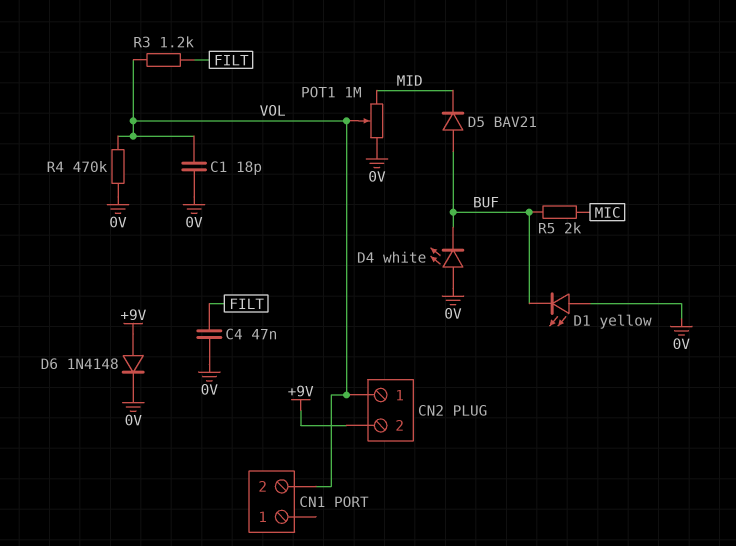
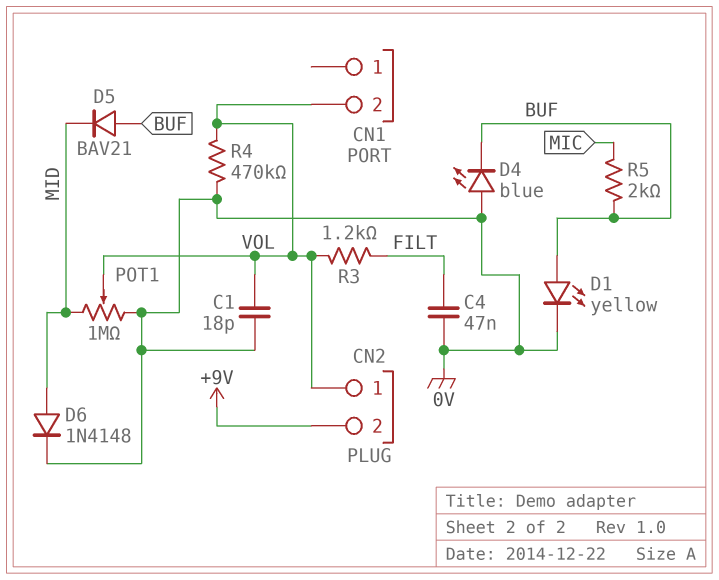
D1: LED yellow (A 0V, K BUF) -> LED yellow (A BUF, K 0V)
D4: LED white (A 0V, K BUF) -> LED blue (A 0V, K BUF)
D6: diode 1N4148 (A +9V, K 0V) -> diode 1N4148 (A MID, K 0V)

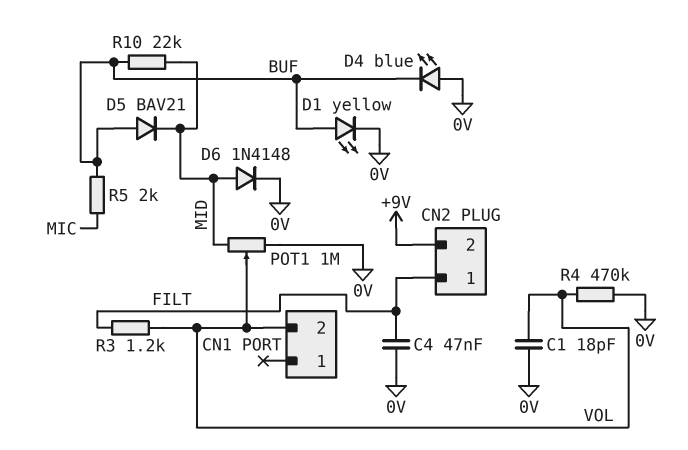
CN2 pin 1: VOL -> FILT
R10: none -> 22k (BUF, MID)

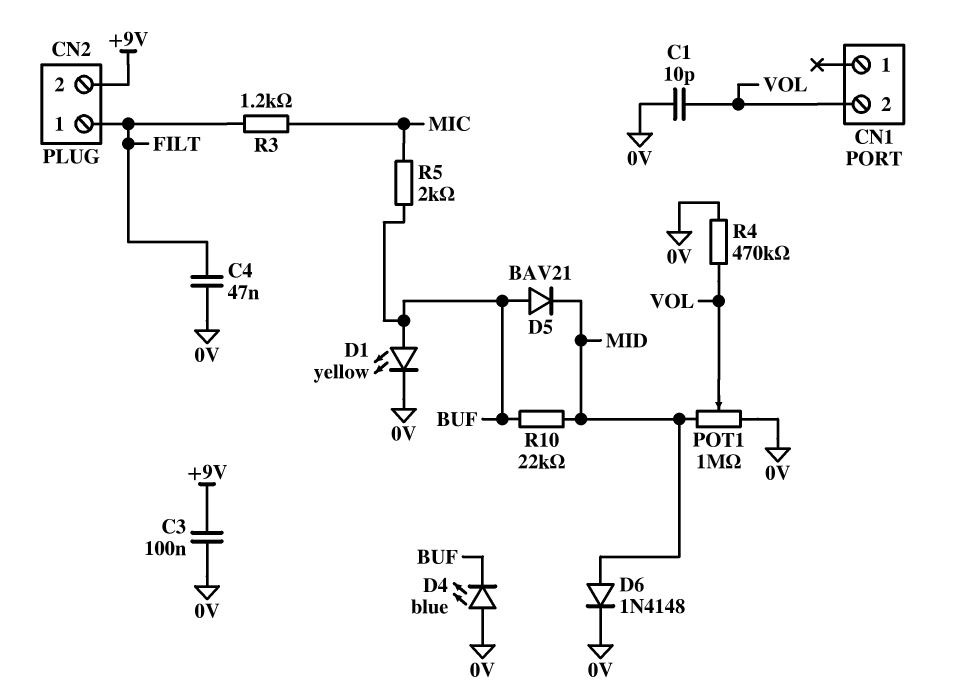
C1: 18pF (0V, VOL) -> 10pF (0V, VOL)
C3: none -> 100nF (+9V, 0V)
R3: 1.2k (FILT, VOL) -> 1.2k (FILT, MIC)

